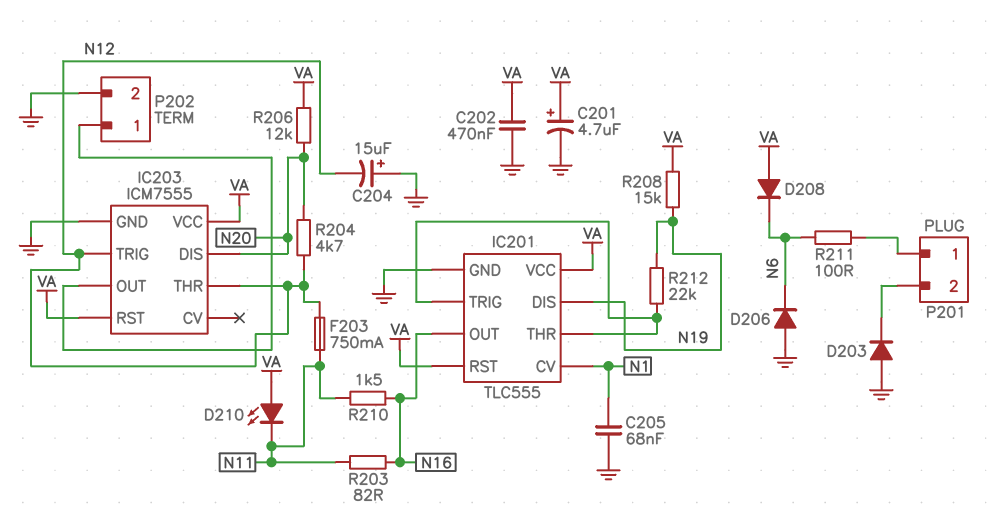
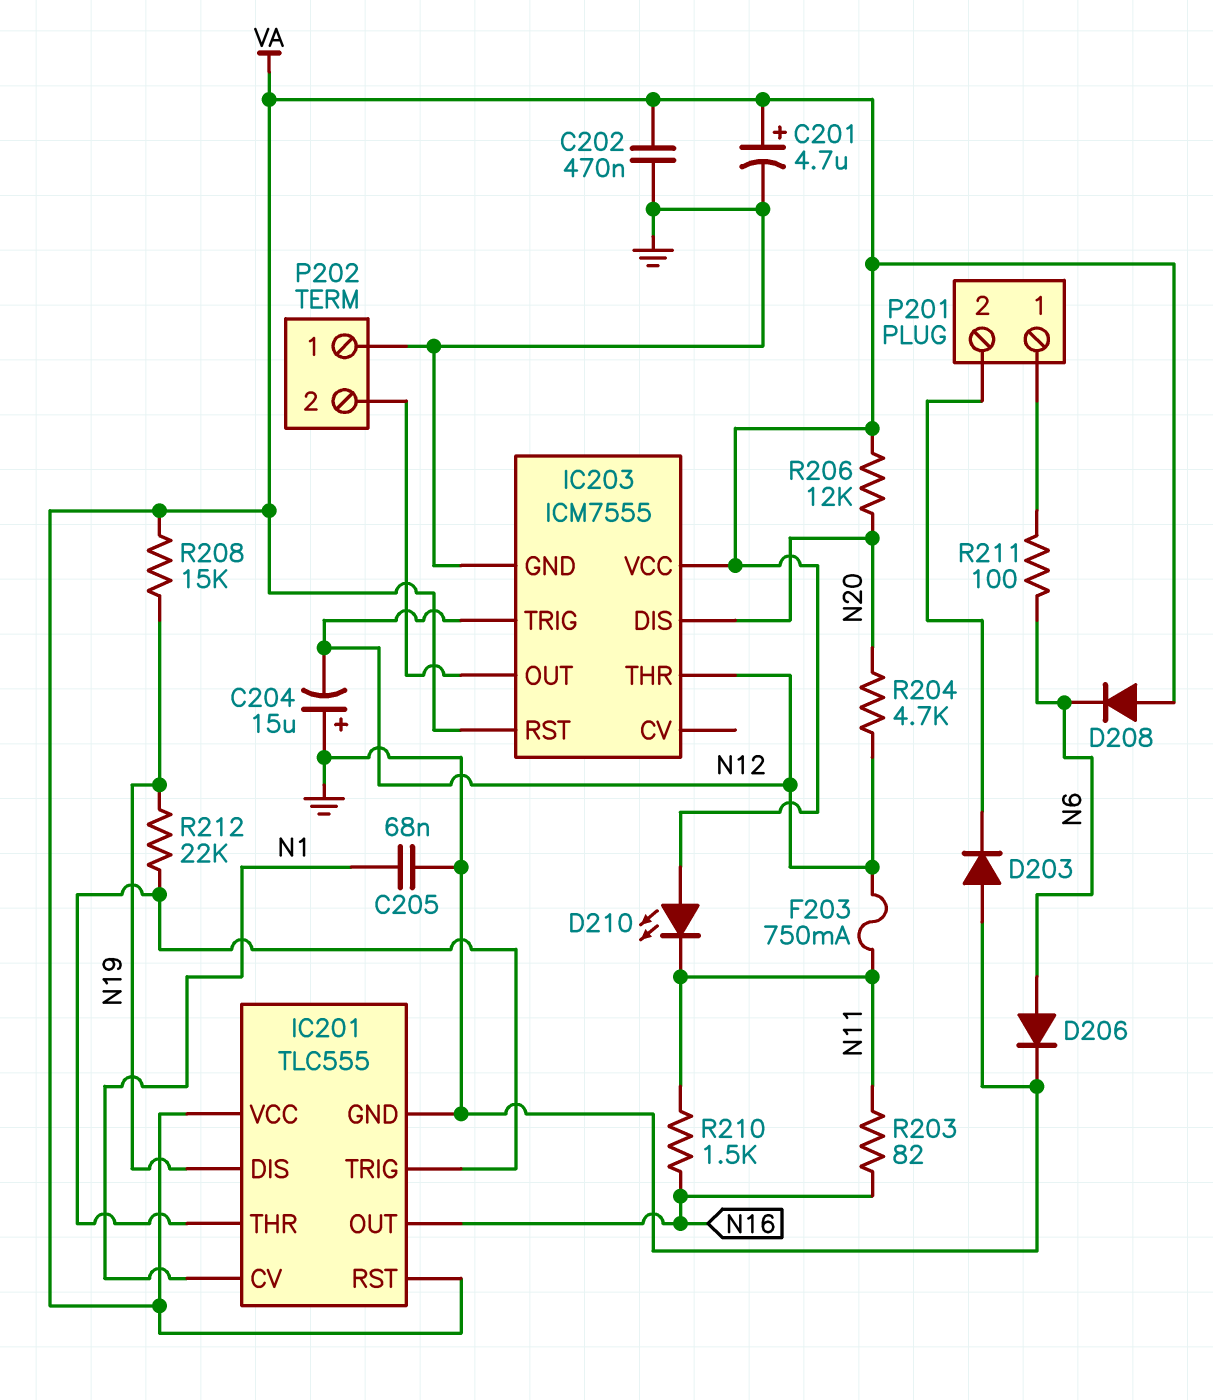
D206: diode (A GND, K N6) -> diode (A N6, K GND)
P202 pin 1: IC203/OUT -> GND
P202 pin 2: GND -> IC203/OUT

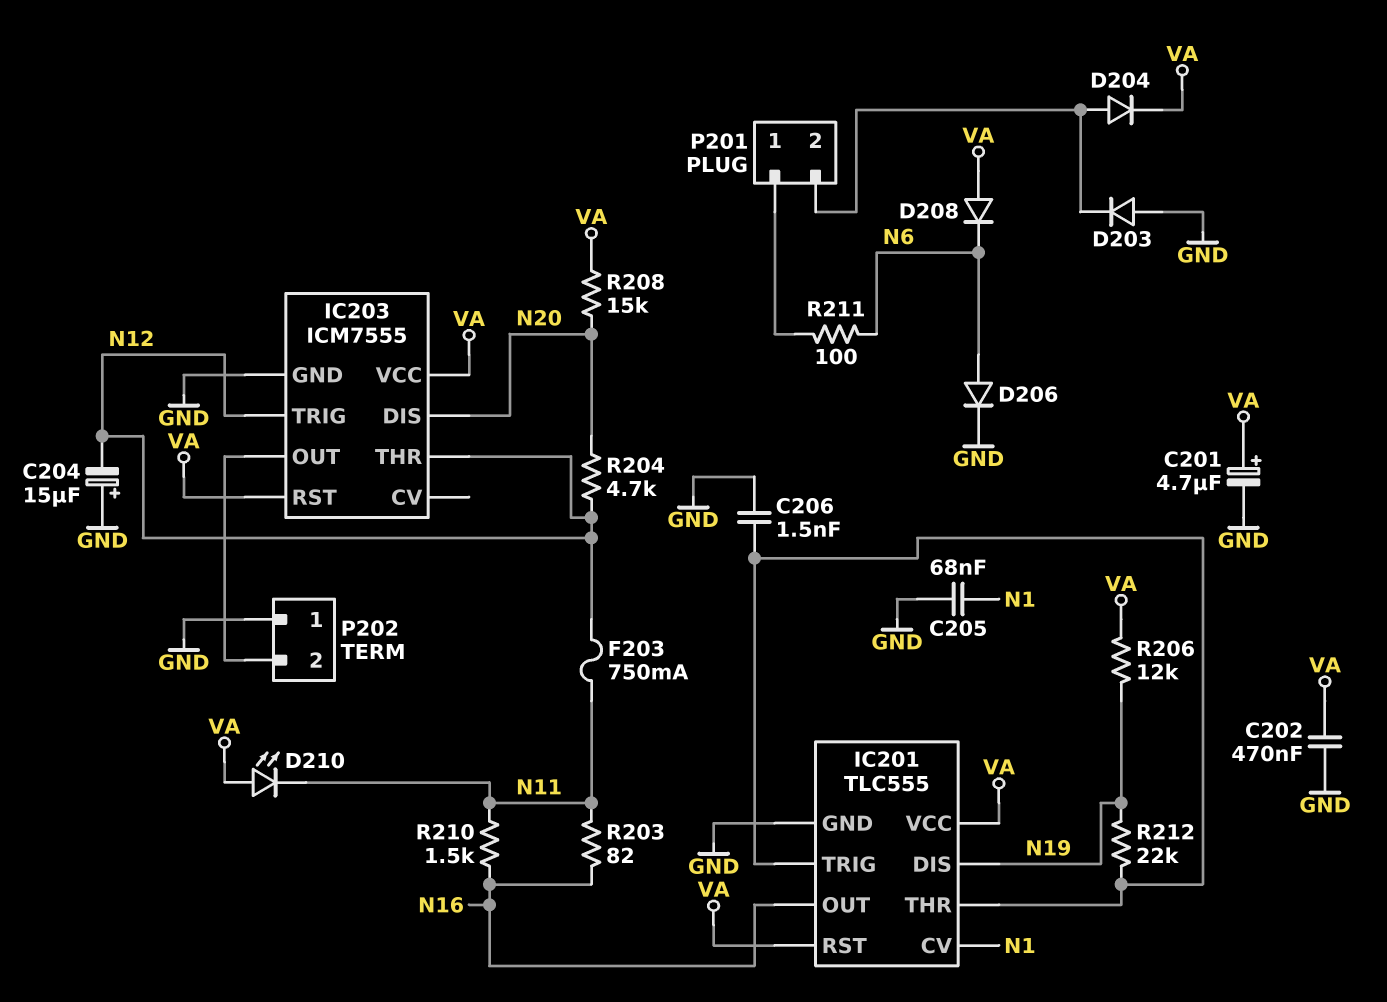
C206: none -> 1.5nF (GND, IC201/THR)
D204: none -> diode (A P201/2, K VA)
R206: 12k (N20, VA) -> 12k (N19, VA)
R208: 15k (N19, VA) -> 15k (N20, VA)

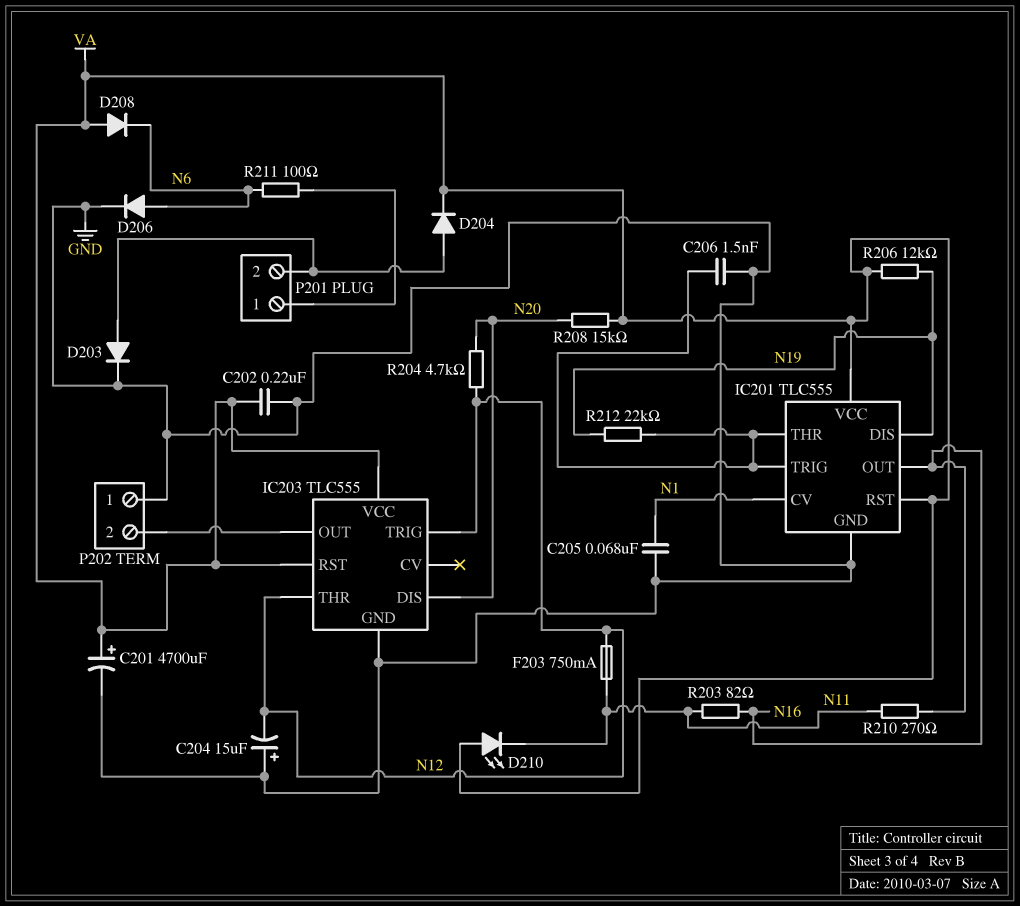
C201: 4.7uF (plus VA, minus GND) -> 4700uF (plus VA, minus GND)
C202: 470nF (GND, VA) -> 220nF (GND, VA)
D203: diode (A GND, K P201/2) -> diode (A P201/2, K GND)
IC203: ICM7555 -> TLC555
R210: 1.5k (N11, N16) -> 270 (N11, N16)

